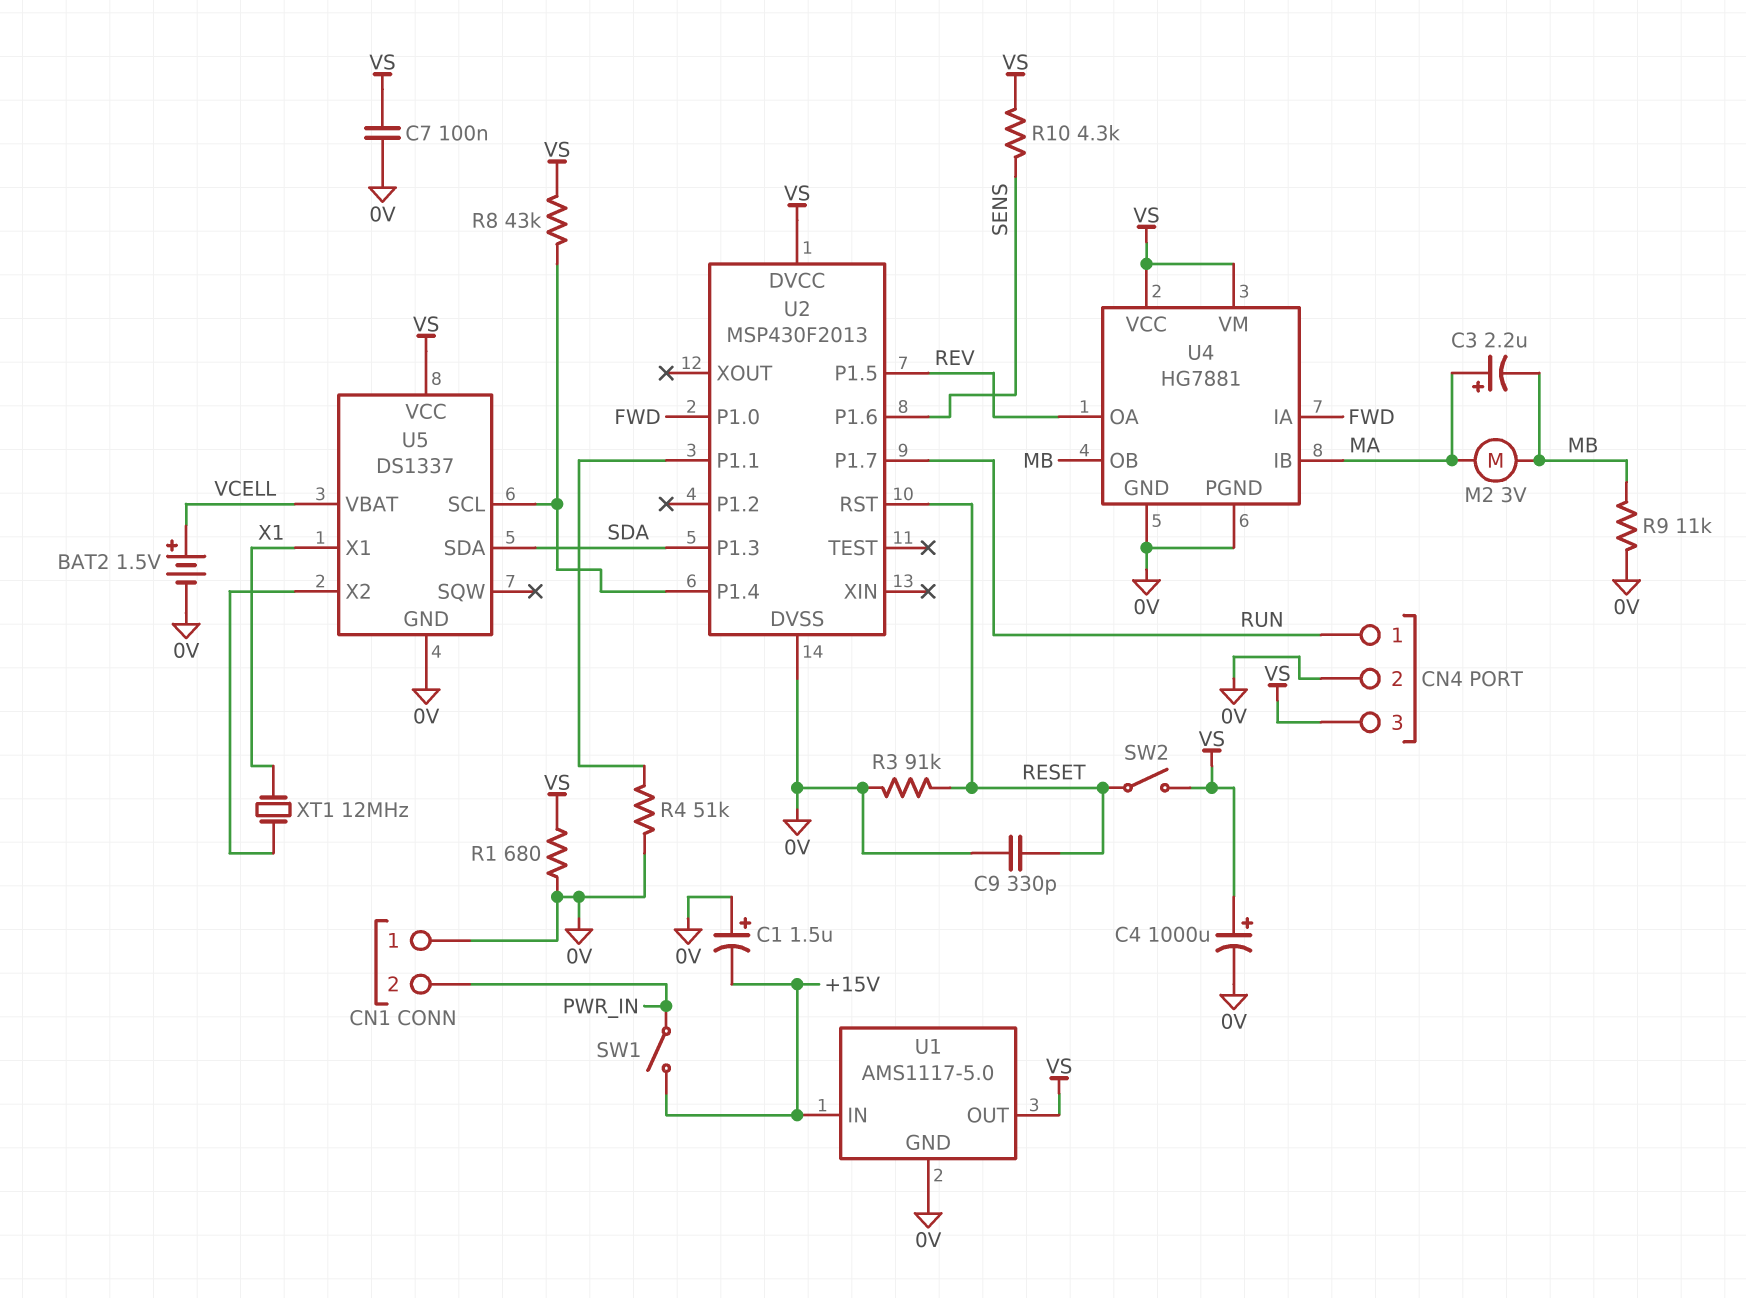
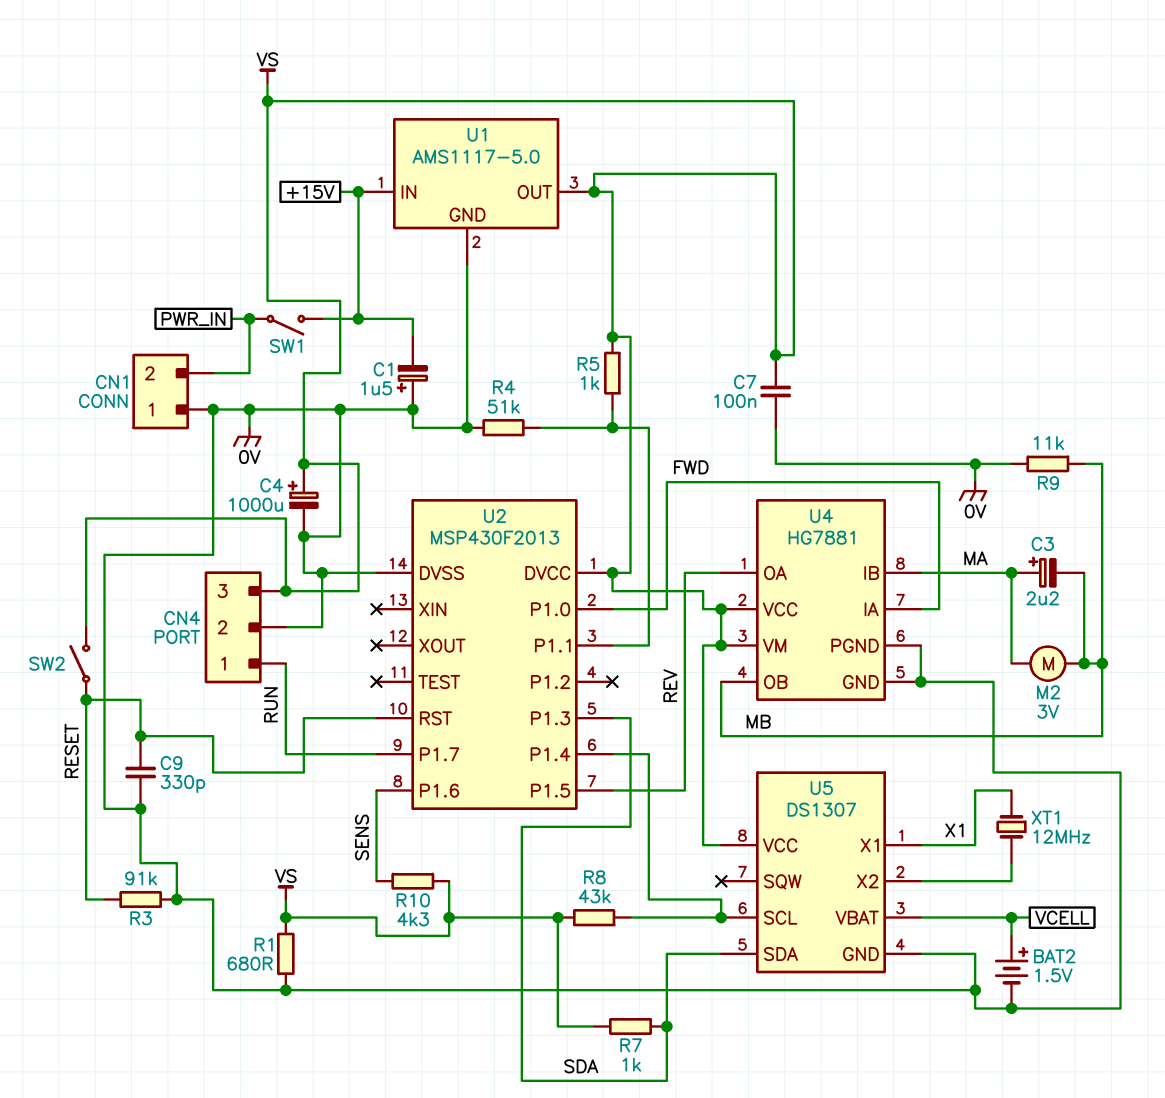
R5: none -> 1k (U2/P1.1, VS)
R7: none -> 1k (SDA, VS)
U5: DS1337 -> DS1307

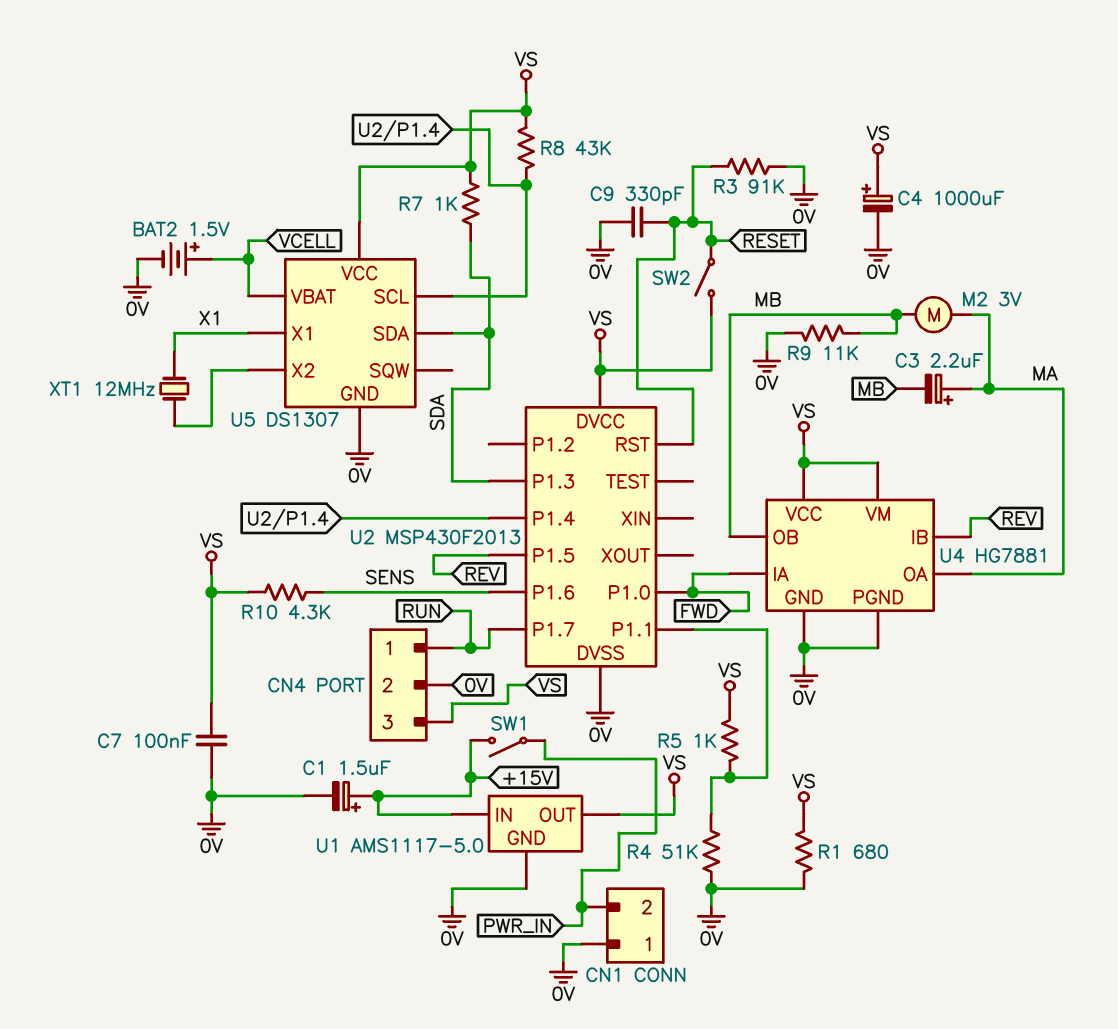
C1: 1.5uF (plus 0V, minus +15V) -> 1.5uF (plus +15V, minus 0V)
U4 pin IB: MA -> REV
U4 pin OA: REV -> MA

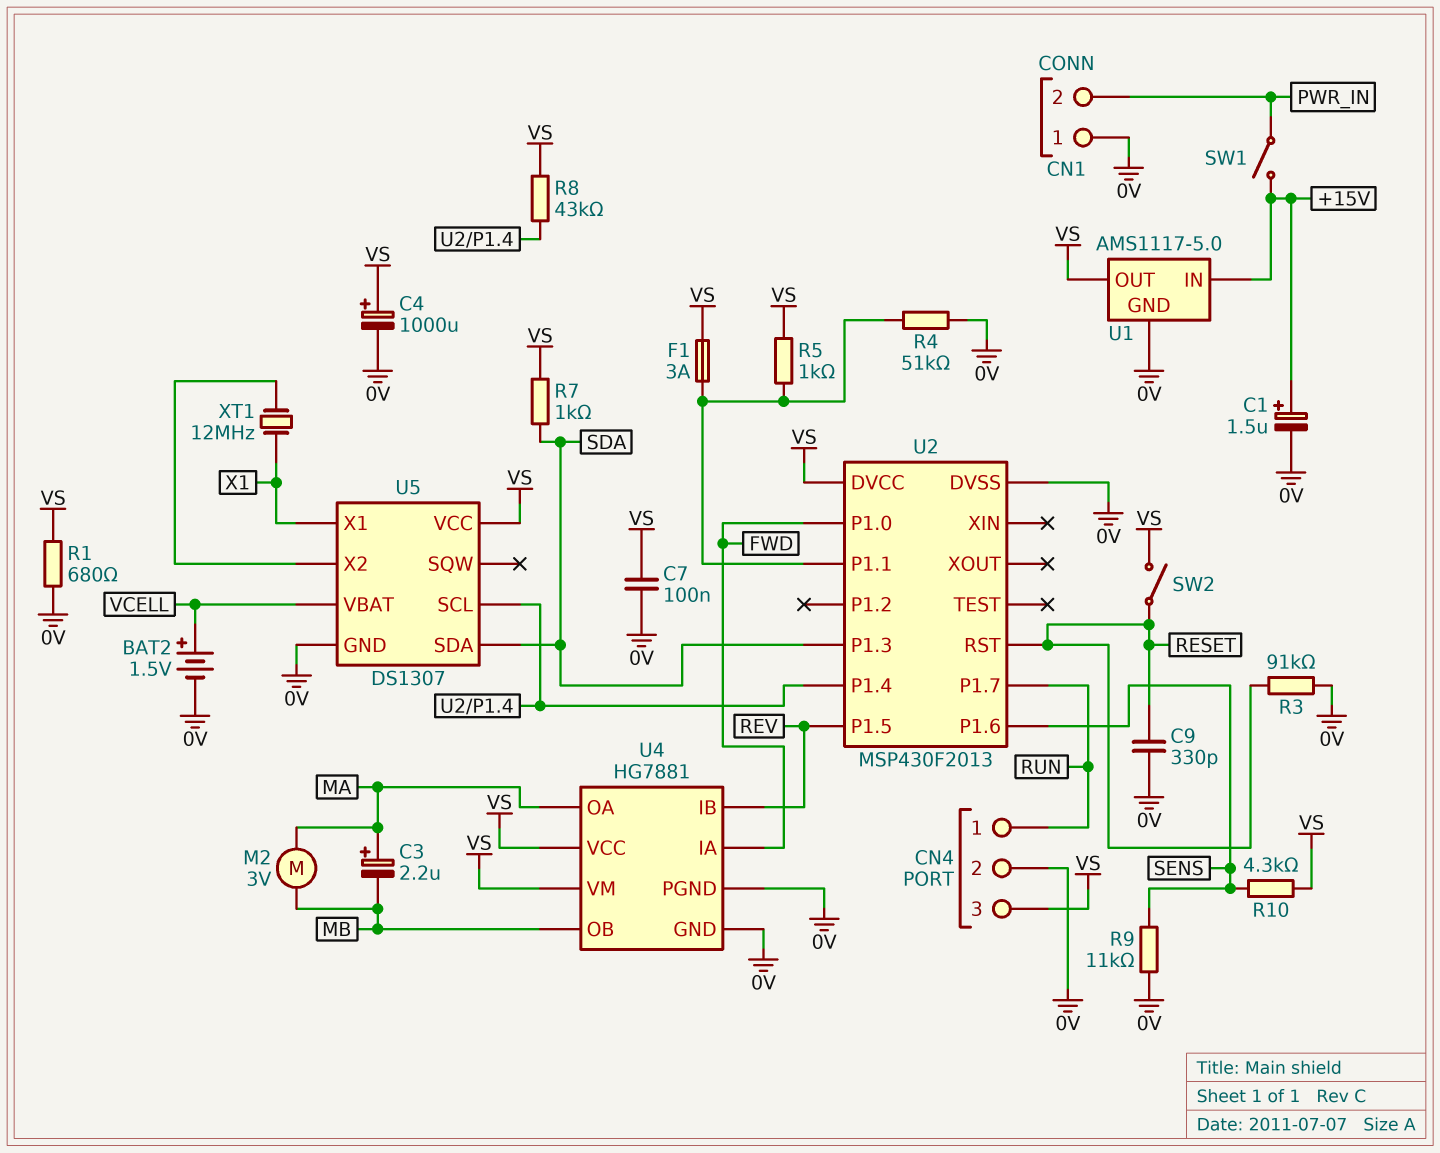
F1: none -> 3A (U2/P1.1, VS)
R9: 11k (0V, MB) -> 11k (0V, SENS)

